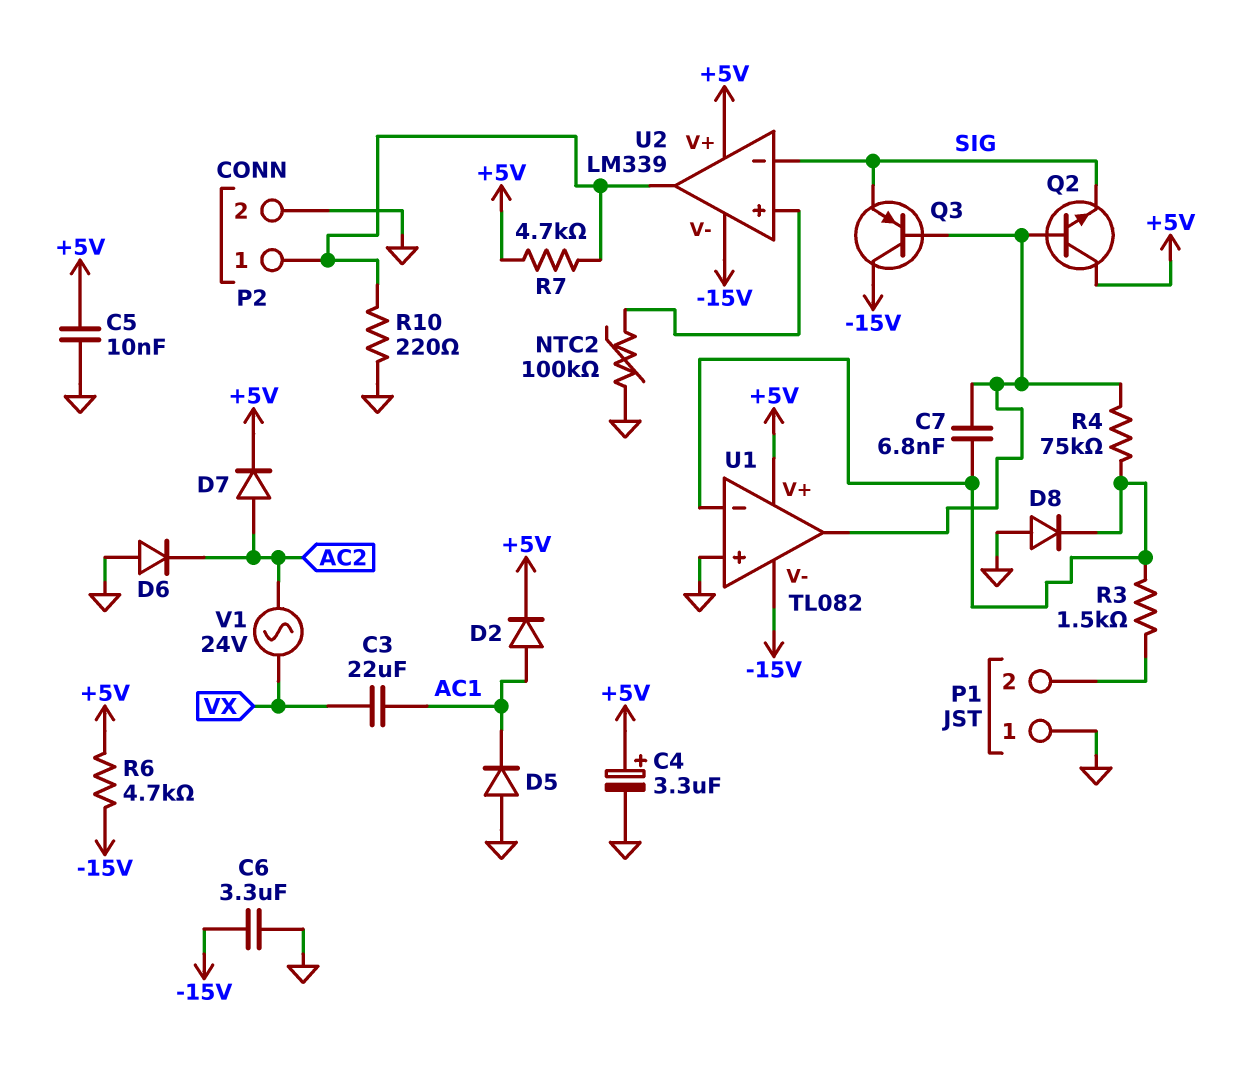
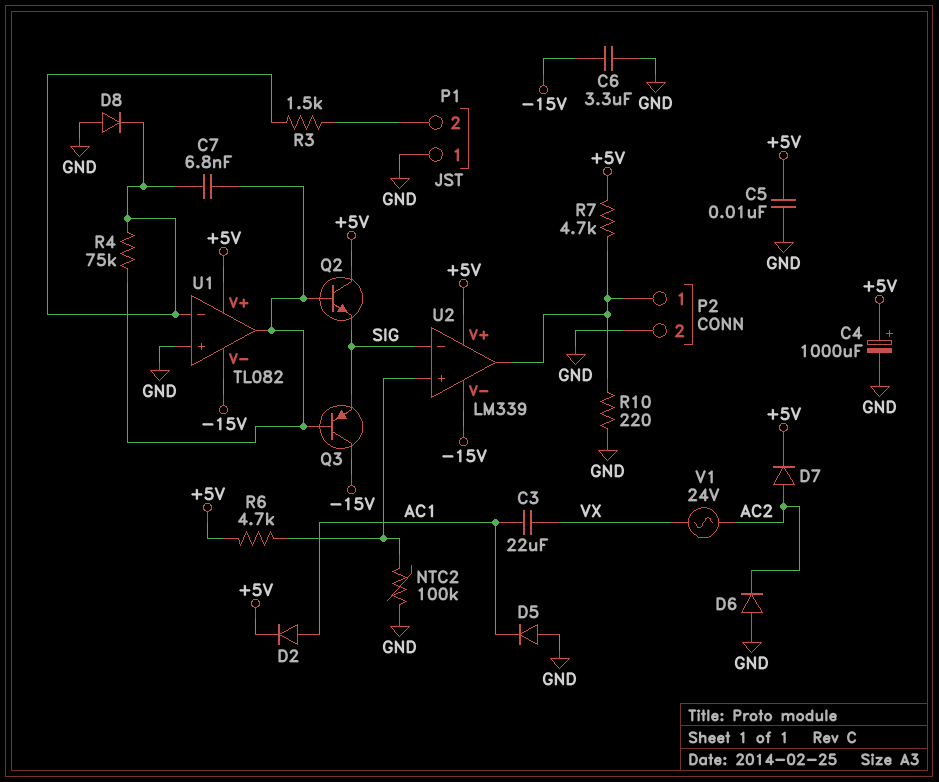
C4: 3.3uF (plus +5V, minus GND) -> 1000uF (plus +5V, minus GND)
R6: 4.7k (+5V, -15V) -> 4.7k (+5V, U2/in+)

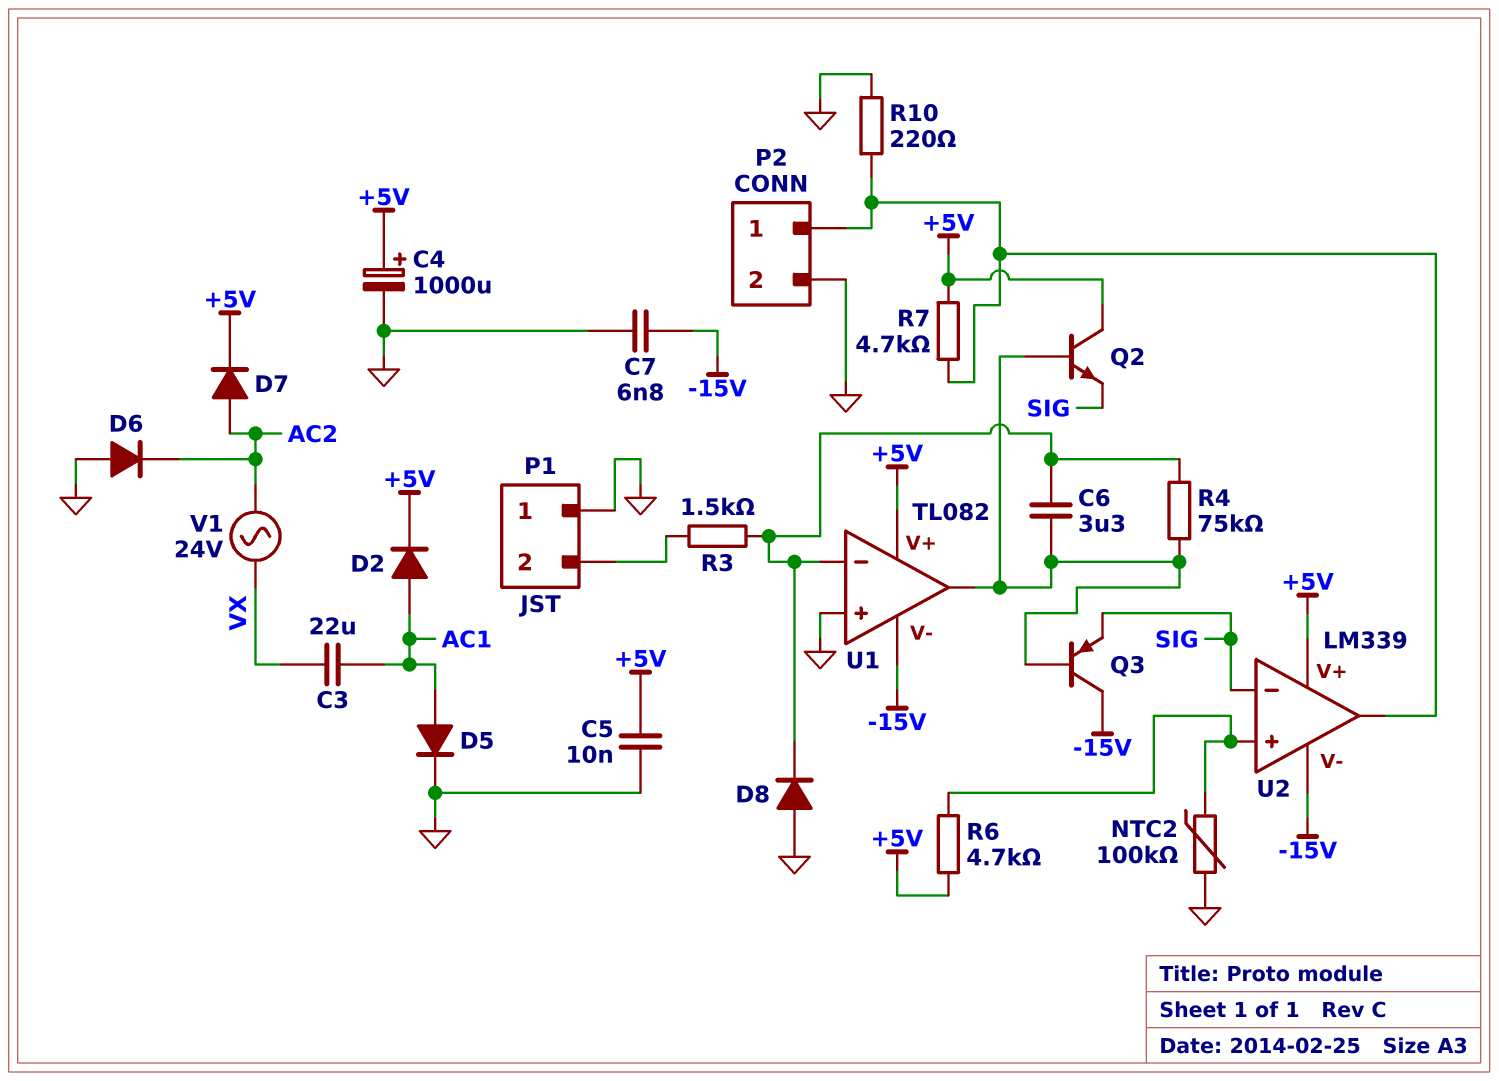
C6: 3.3uF (-15V, GND) -> 3.3uF (U1/in-, U1/out)
C7: 6.8nF (U1/in-, U1/out) -> 6.8nF (-15V, GND)
D5: diode (A GND, K AC1) -> diode (A AC1, K GND)

